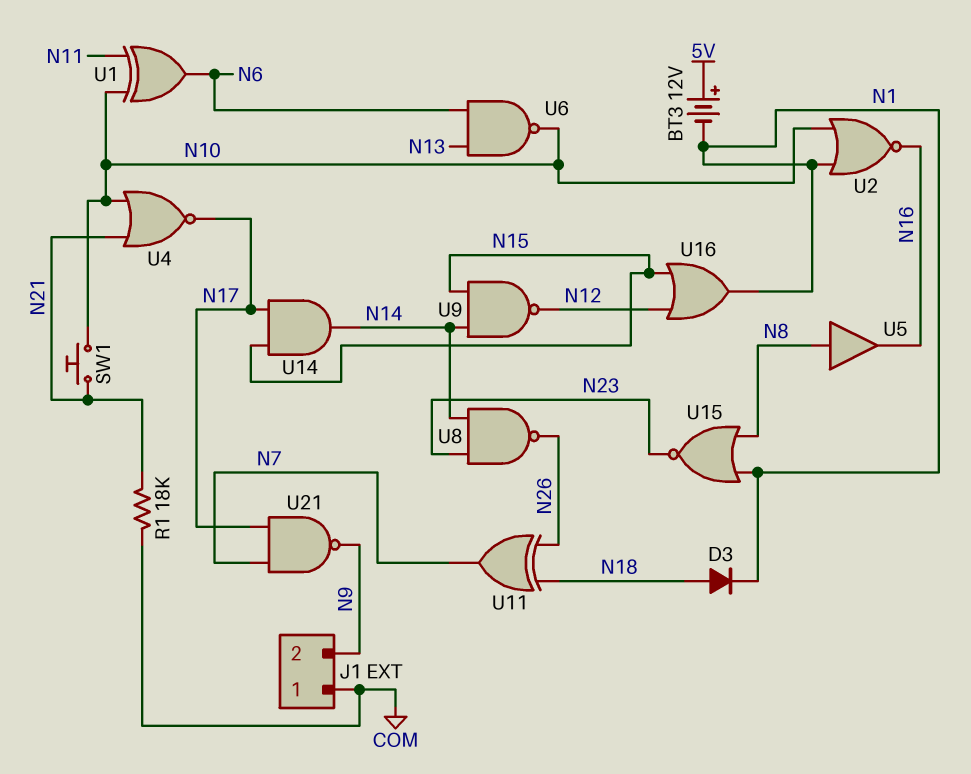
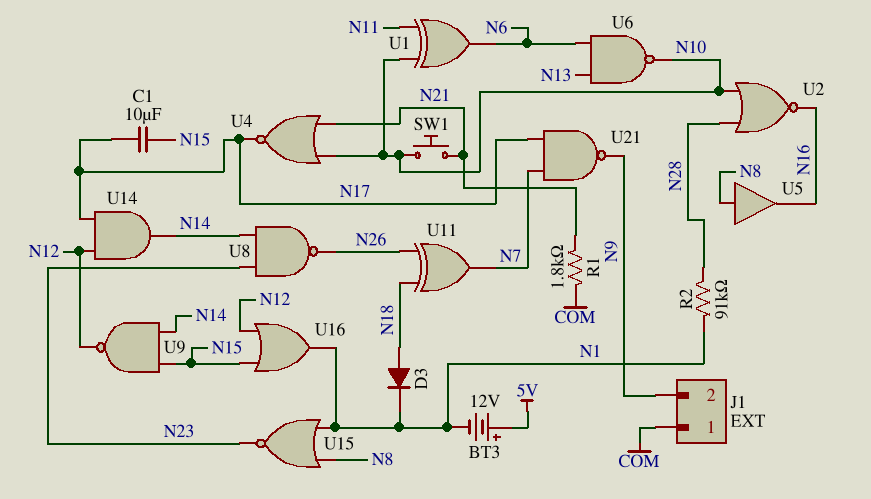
C1: none -> 10uF (N15, N17)
R1: 18k (COM, N21) -> 1.8k (COM, N21)
R2: none -> 91k (N1, N28)
U2: NOR (in N1, in N10, out N16) -> NOR (in N10, in N28, out N16)
U14: AND (in N15, in N17, out N14) -> AND (in N12, in N17, out N14)

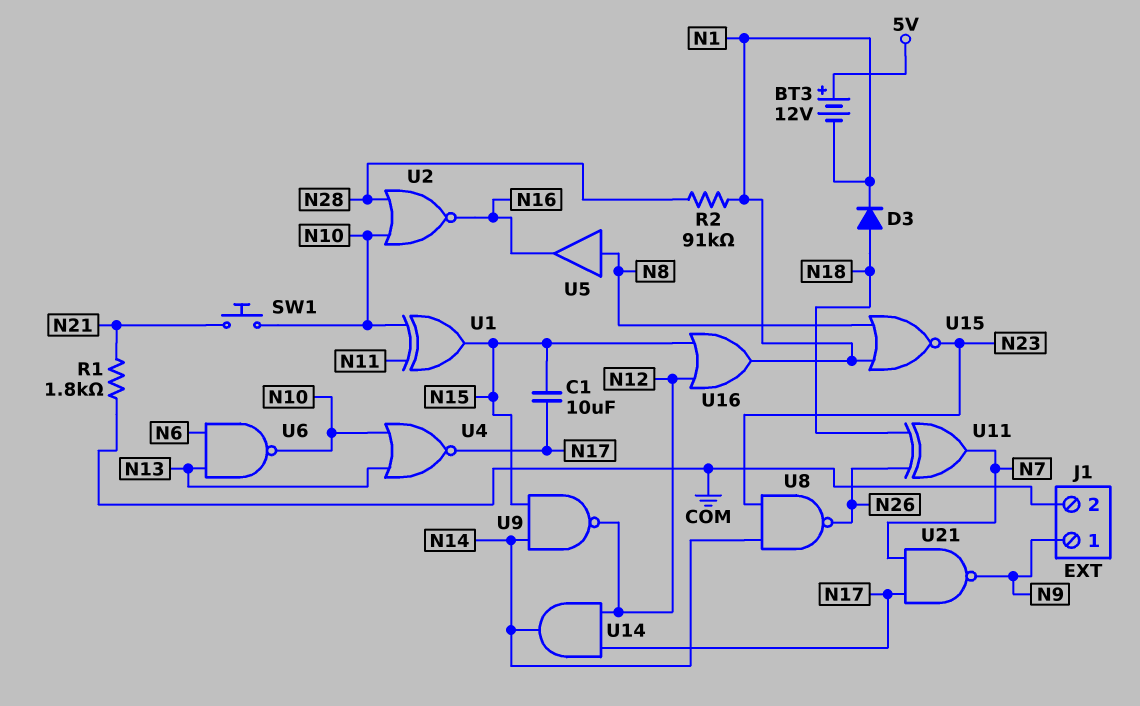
J1 pin 1: COM -> N9
J1 pin 2: N9 -> COM
U1: XOR (in N10, in N11, out N6) -> XOR (in N10, in N11, out N15)
U4: NOR (in N10, in N21, out N17) -> NOR (in N10, in N13, out N17)

